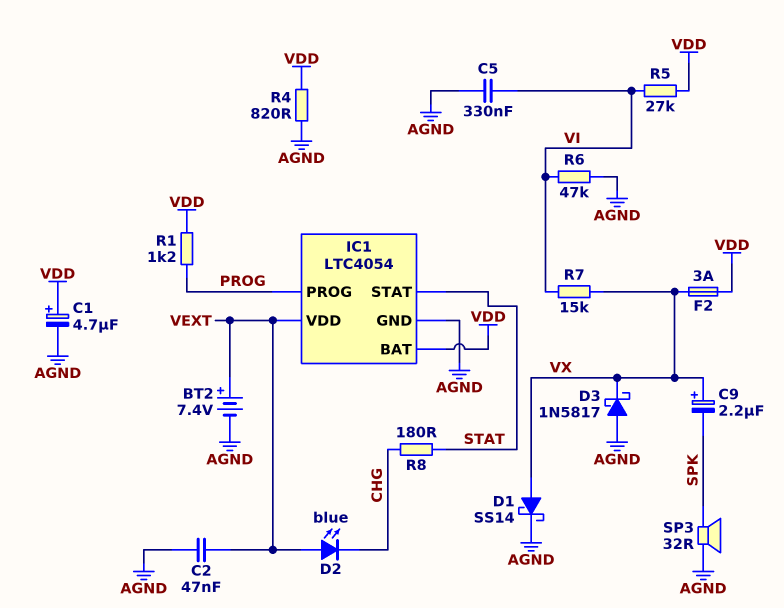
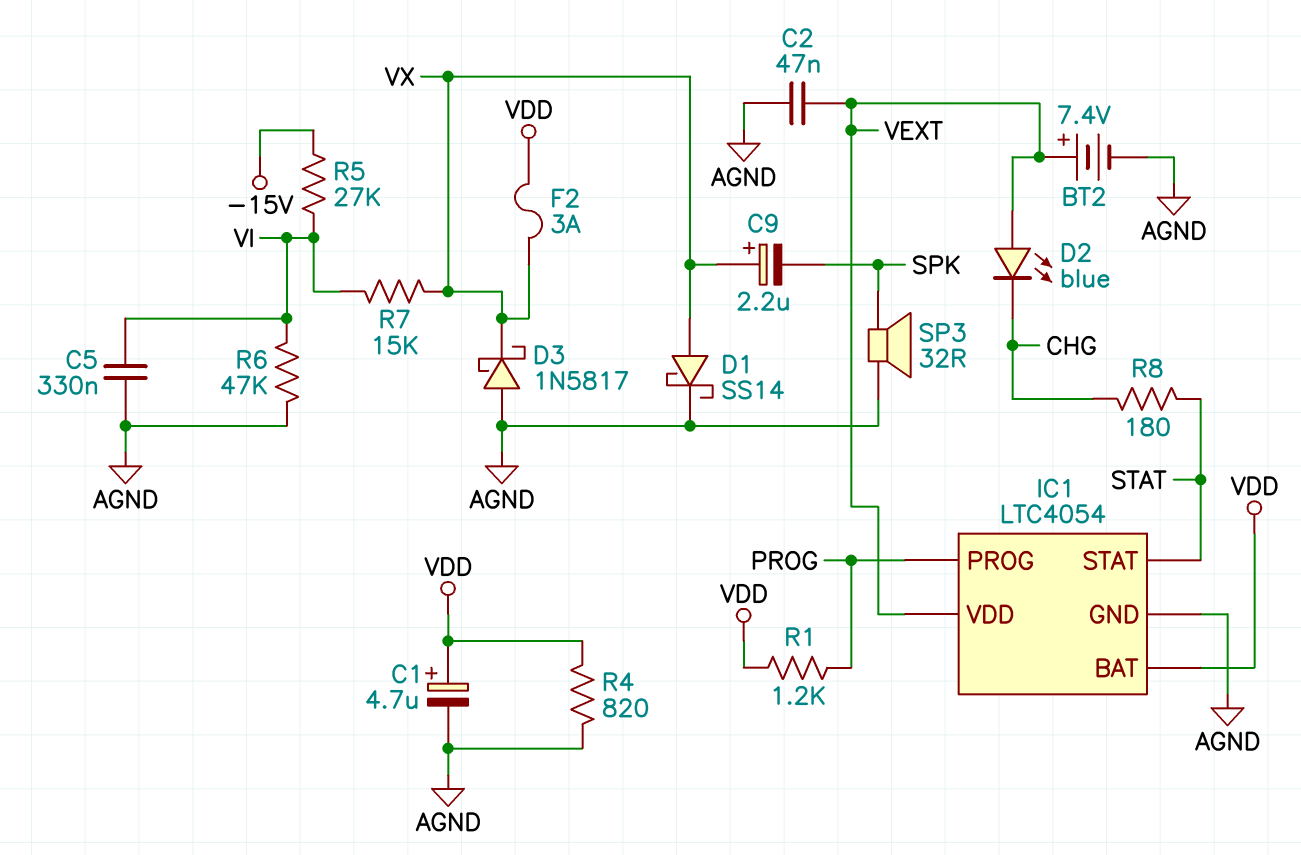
R5: 27k (VDD, VI) -> 27k (-15V, VI)

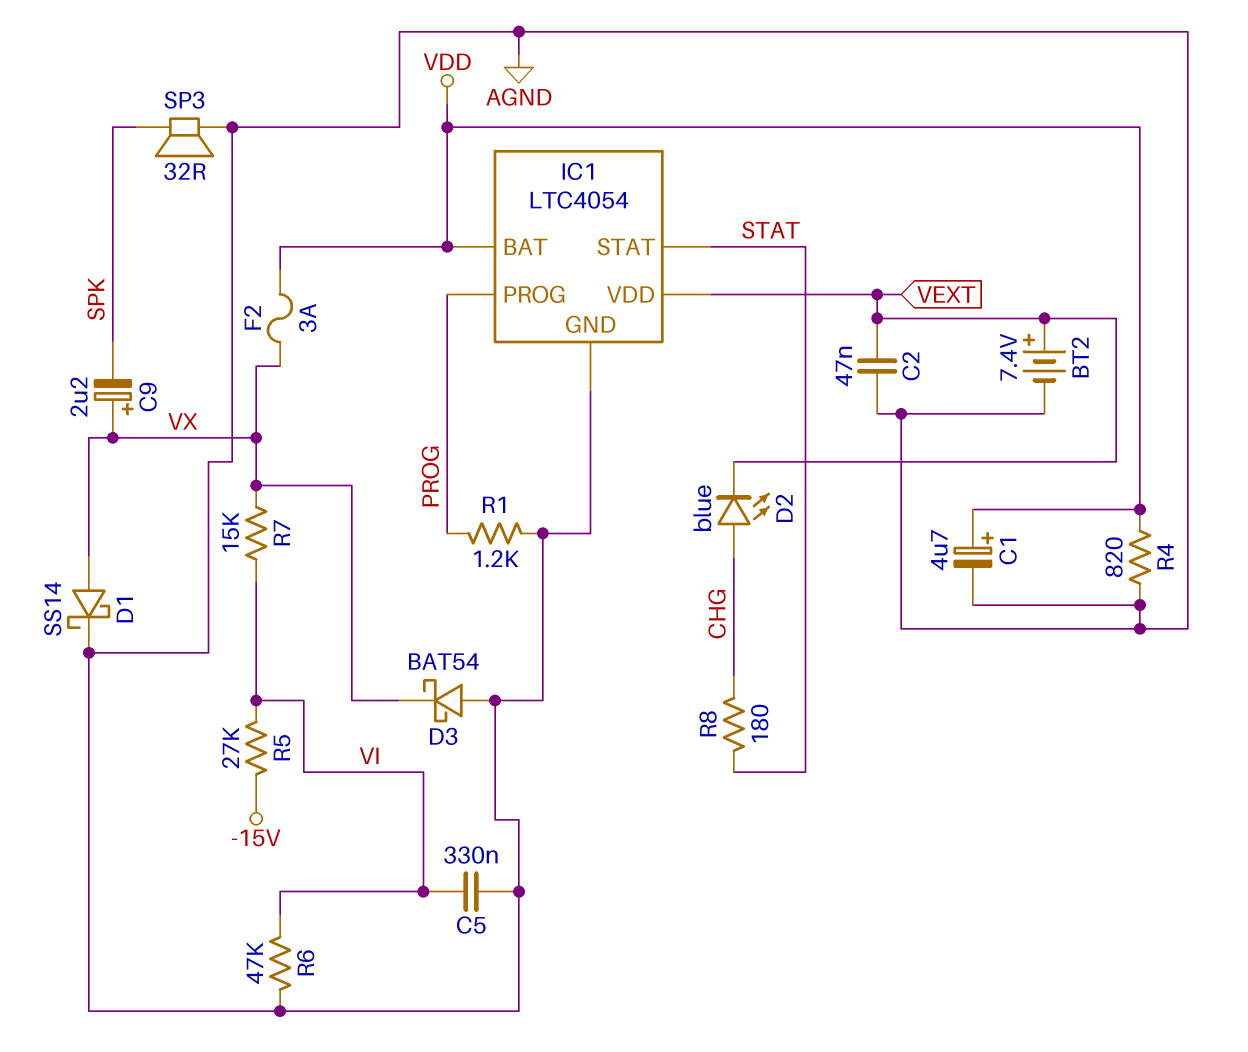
D2: LED blue (A VEXT, K CHG) -> LED blue (A CHG, K VEXT)
D3: schottky 1N5817 (A AGND, K VX) -> schottky BAT54 (A AGND, K VX)
R1: 1.2k (PROG, VDD) -> 1.2k (AGND, PROG)

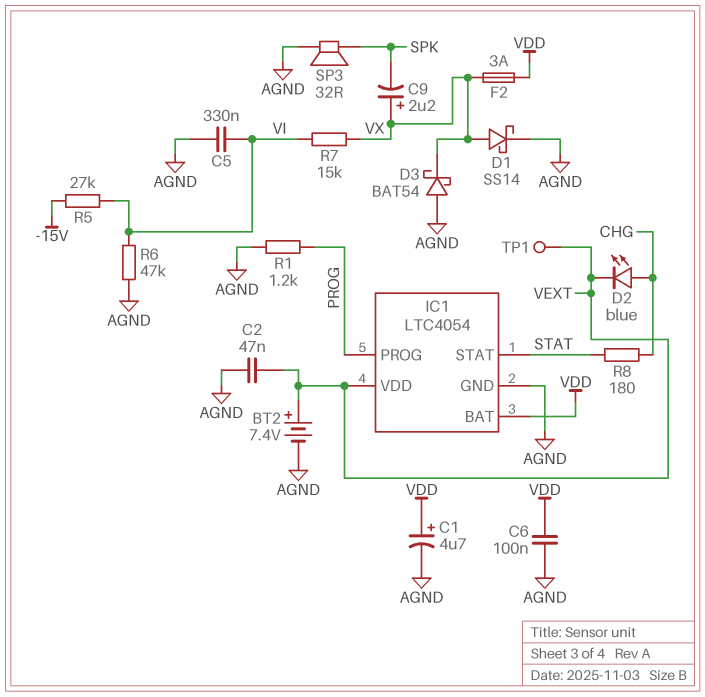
C6: none -> 100nF (AGND, VDD)
R4: 820 (AGND, VDD) -> none
TP1: none -> test point (VEXT)

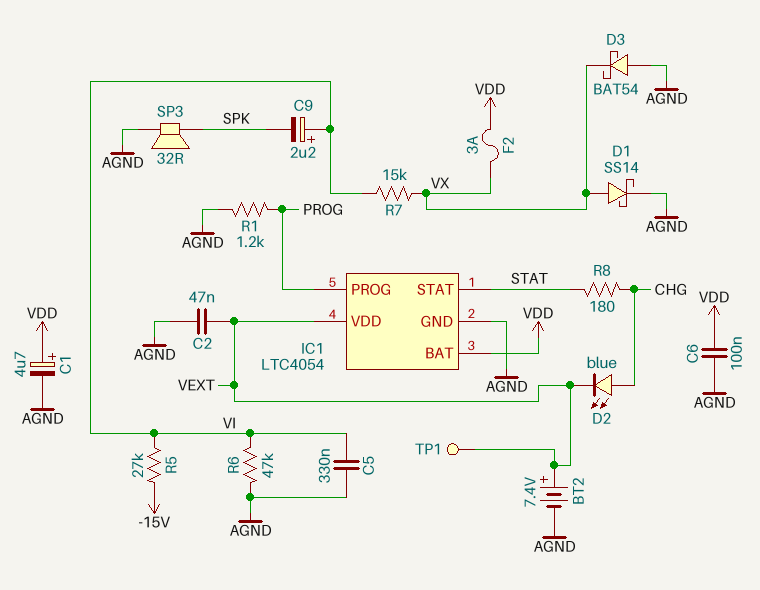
C9: 2.2uF (plus VX, minus SPK) -> 2.2uF (plus VI, minus SPK)

